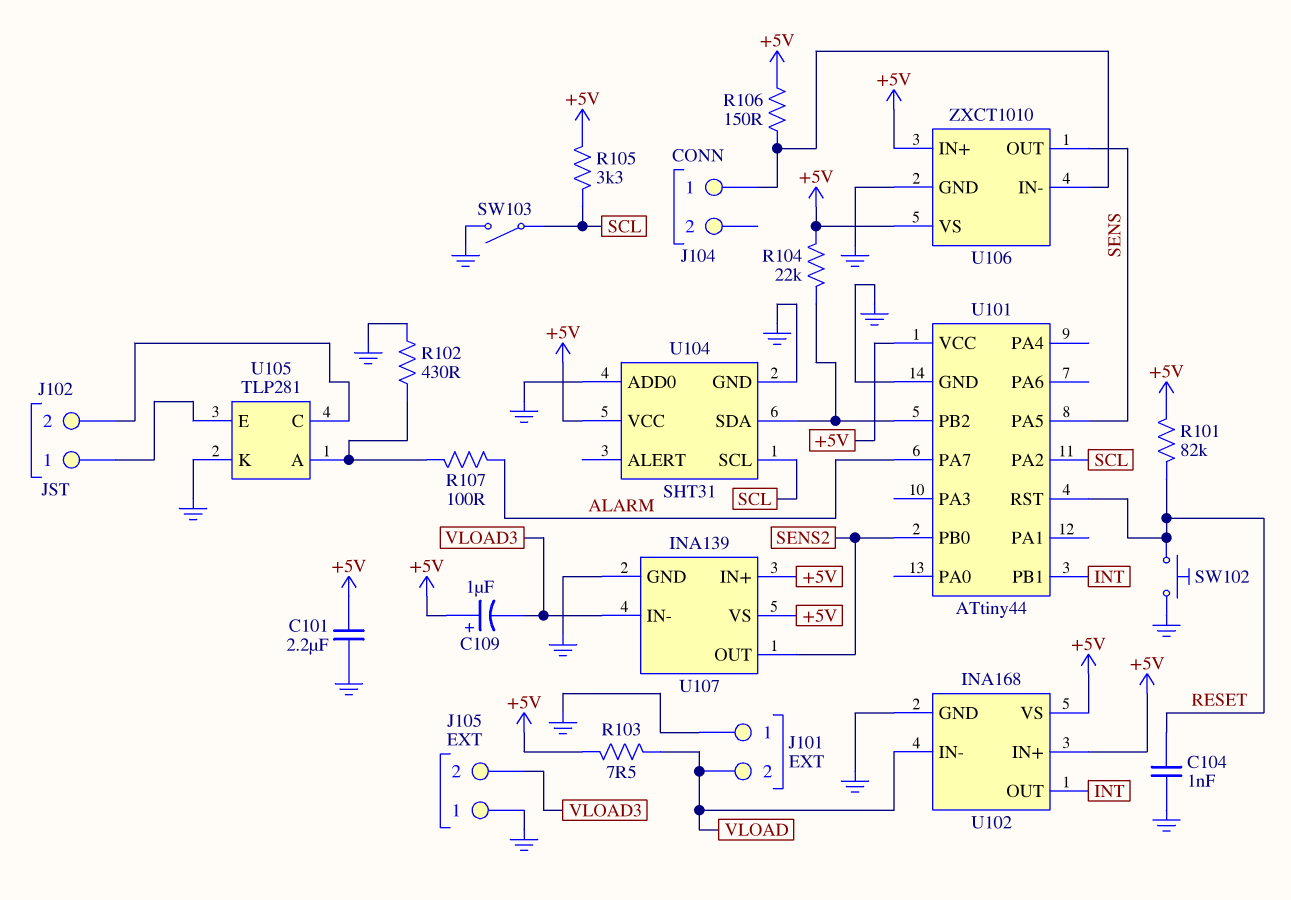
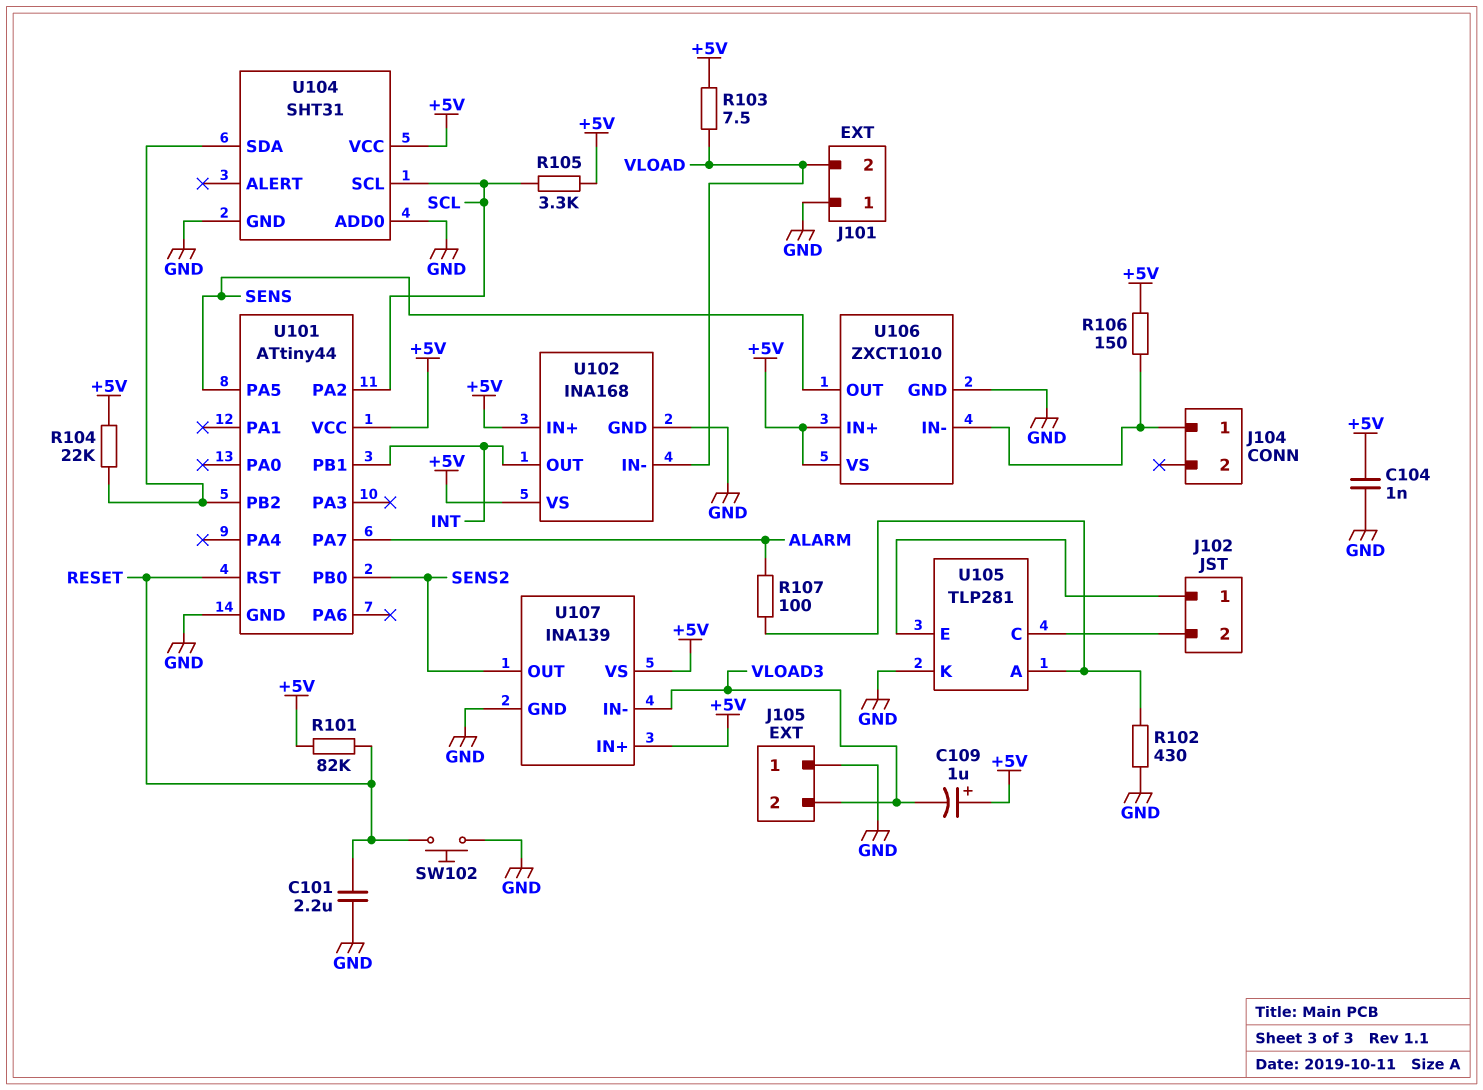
C101: 2.2uF (+5V, GND) -> 2.2uF (GND, RESET)
C104: 1nF (GND, RESET) -> 1nF (+5V, GND)
SW103: switch (GND, SCL) -> none

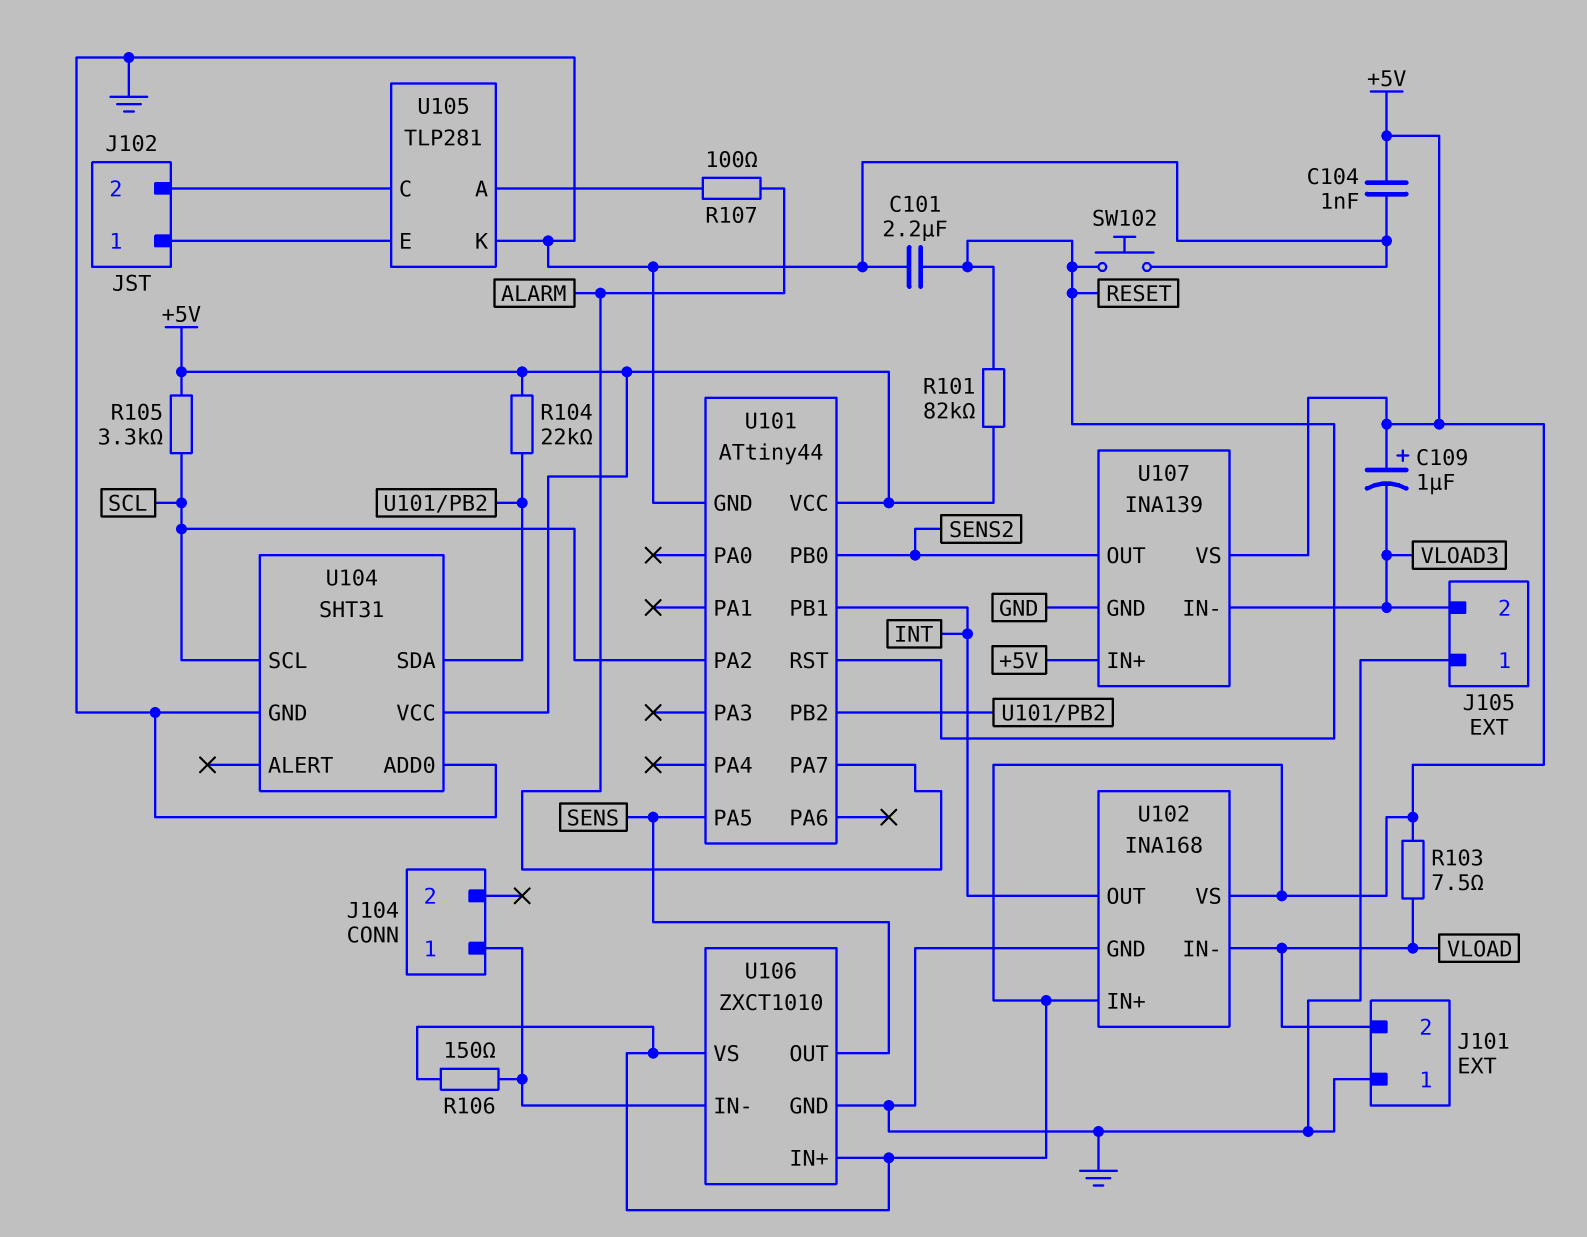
R102: 430 (GND, U105/A) -> none

